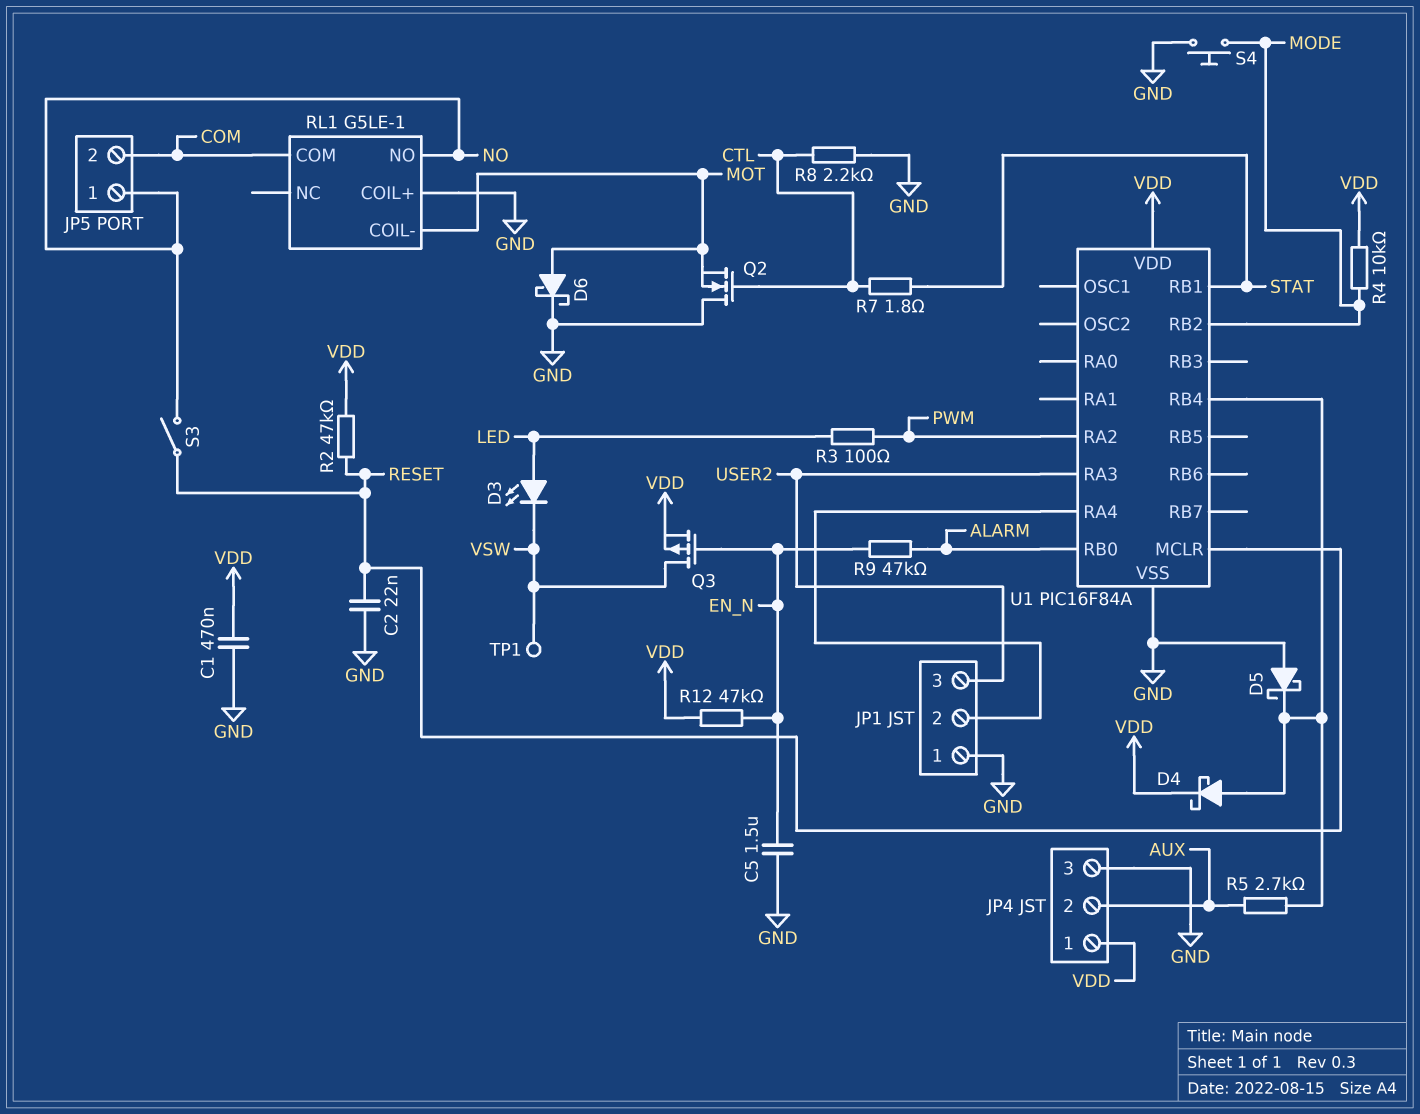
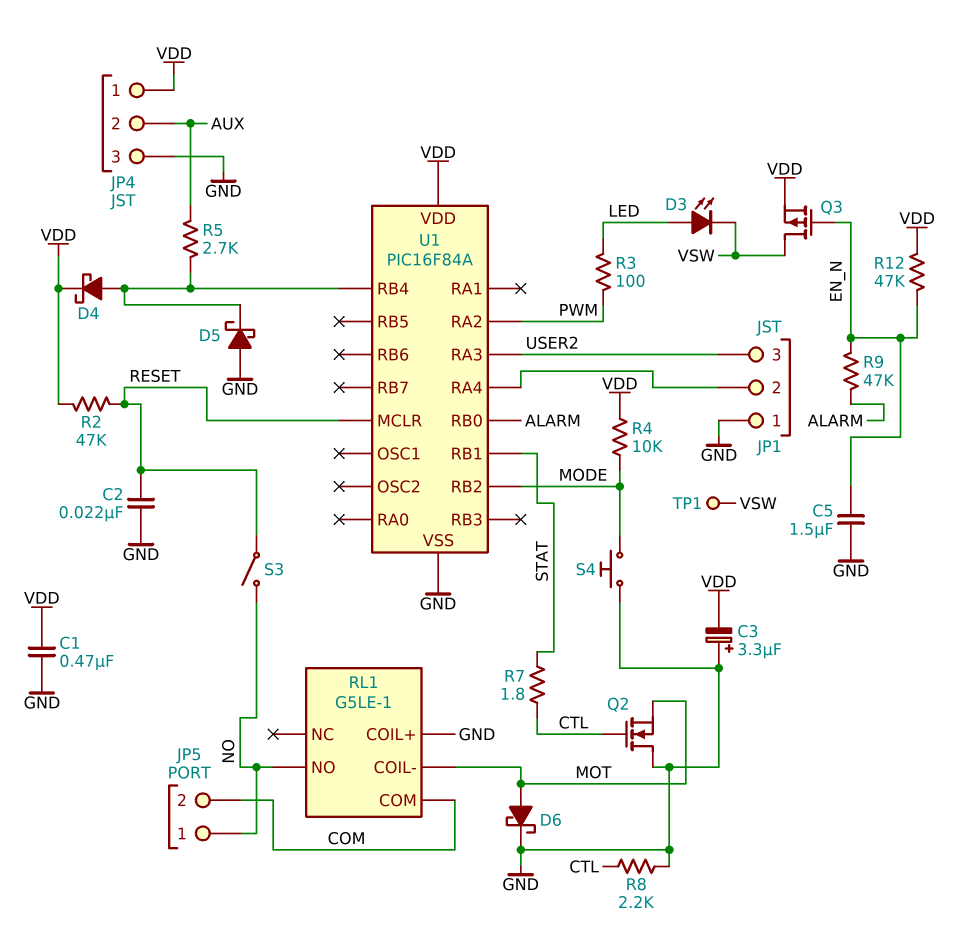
C3: none -> 3.3uF (plus GND, minus VDD)

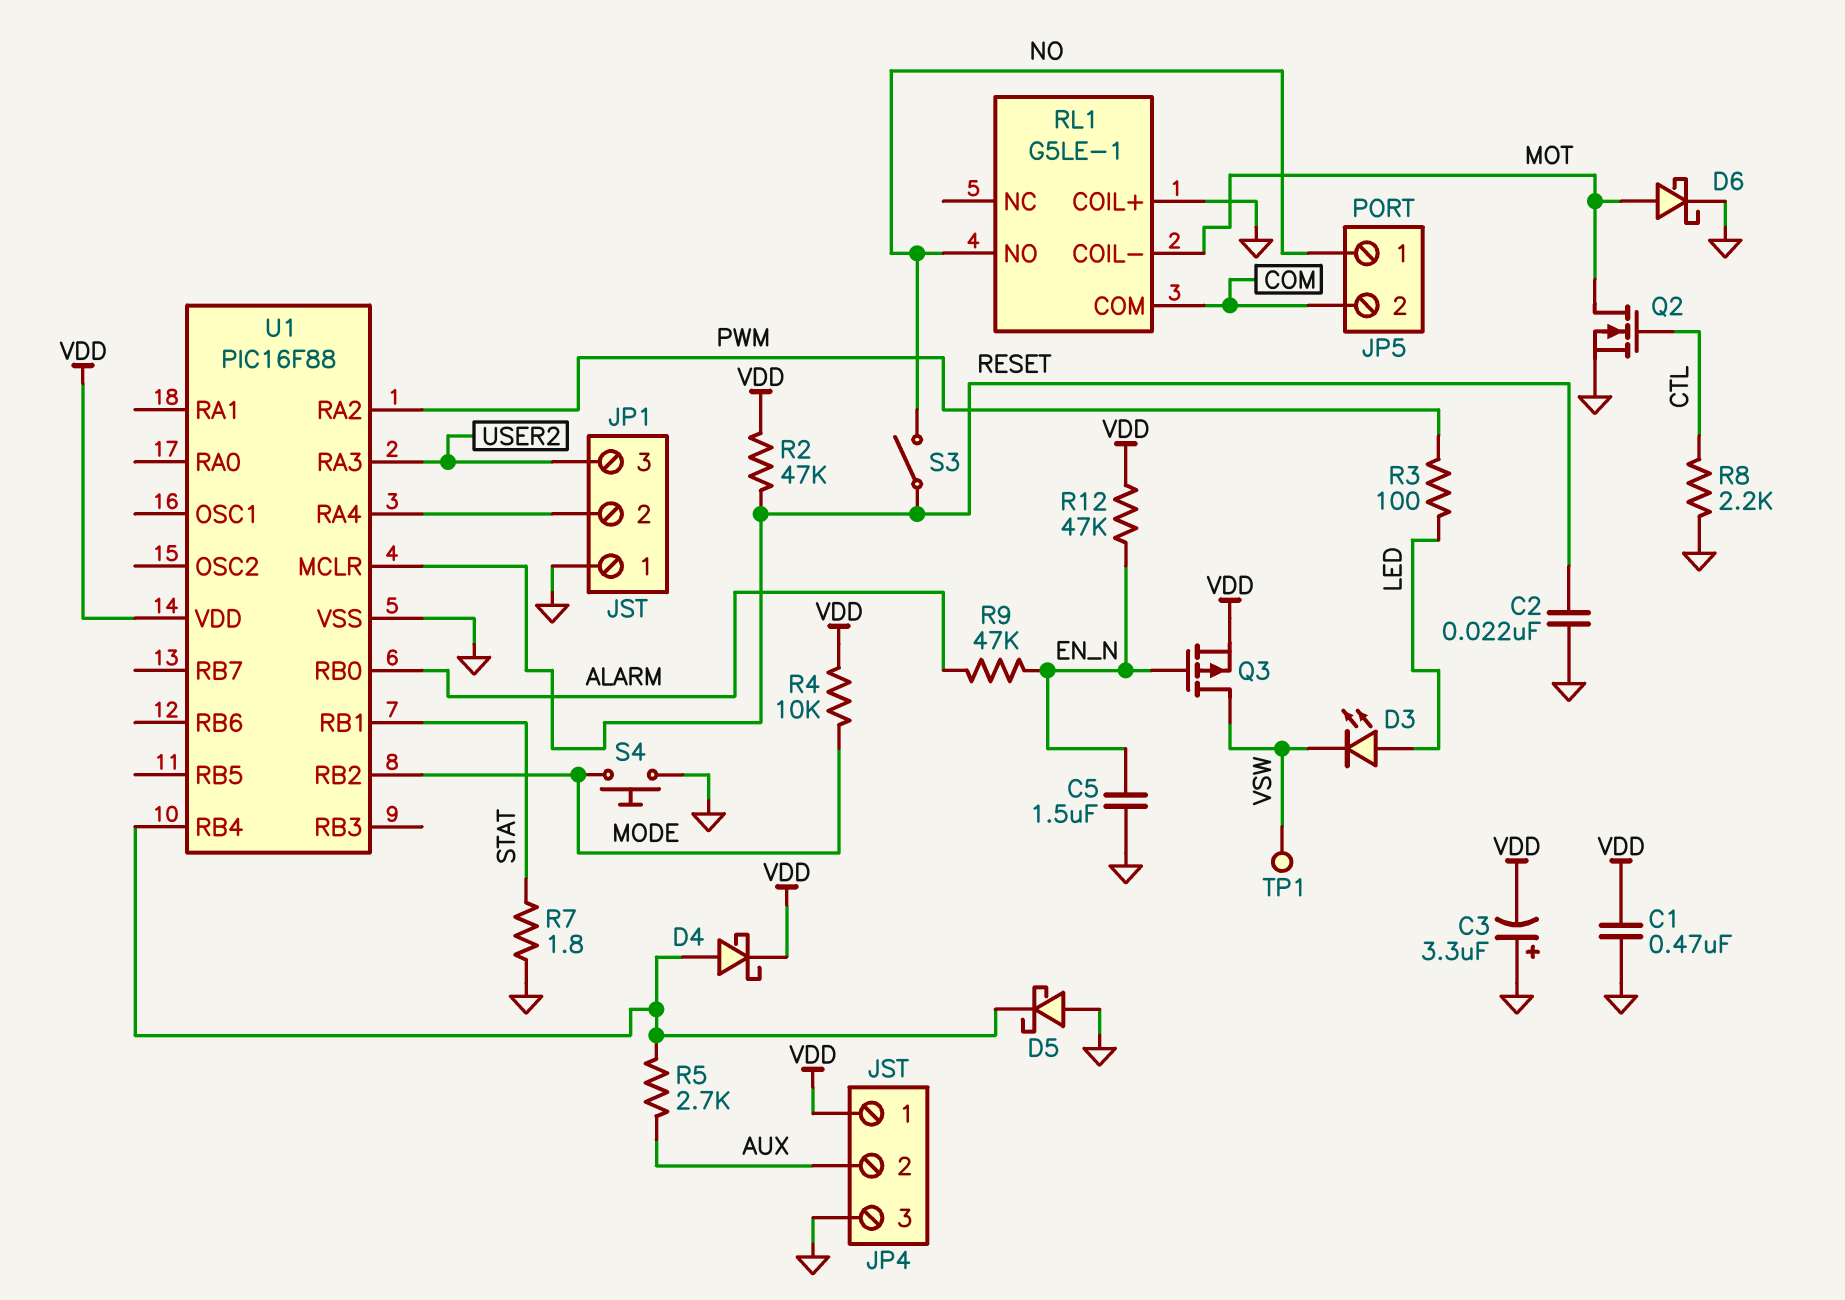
Q2: NMOS (G CTL, D GND, S MOT) -> NMOS (G CTL, D MOT, S GND)
R7: 1.8 (CTL, STAT) -> 1.8 (GND, STAT)
U1: PIC16F84A -> PIC16F88

